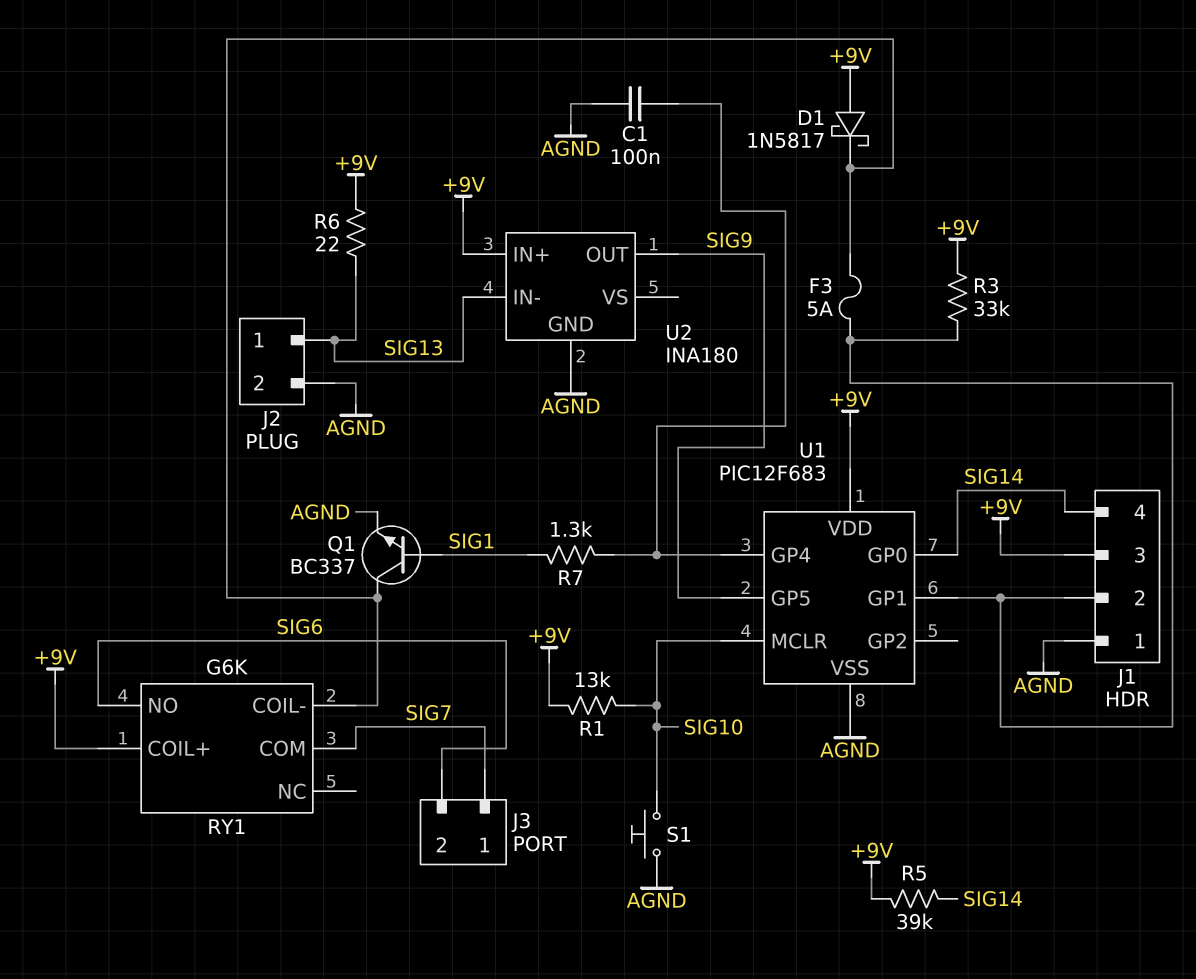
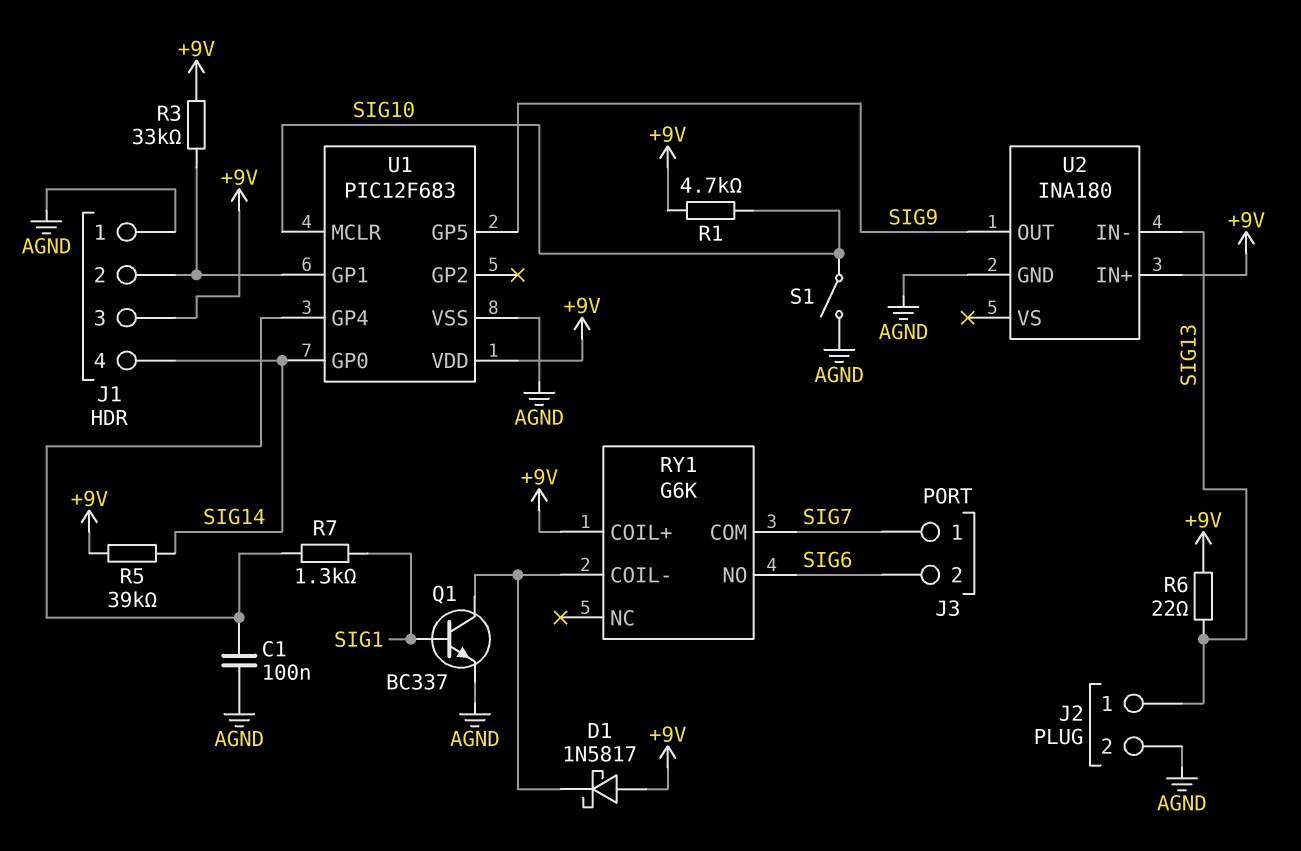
F3: 5A (J1/2, RY1/COIL-) -> none
R1: 13k (+9V, SIG10) -> 4.7k (+9V, SIG10)
S1: button (AGND, SIG10) -> switch (AGND, SIG10)

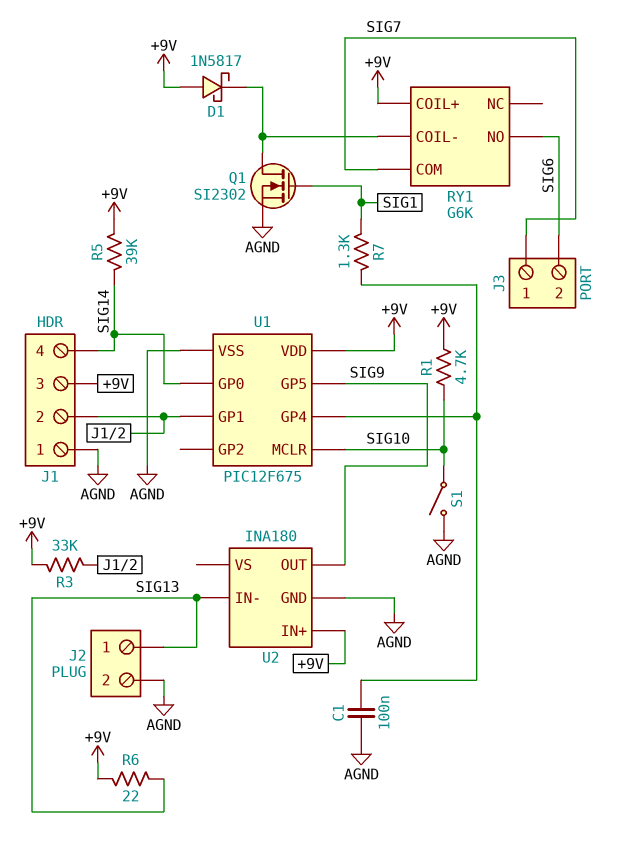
Q1: NPN BC337 (B SIG1, C RY1/COIL-, E AGND) -> NMOS SI2302 (G SIG1, D RY1/COIL-, S AGND)
U1: PIC12F683 -> PIC12F675

